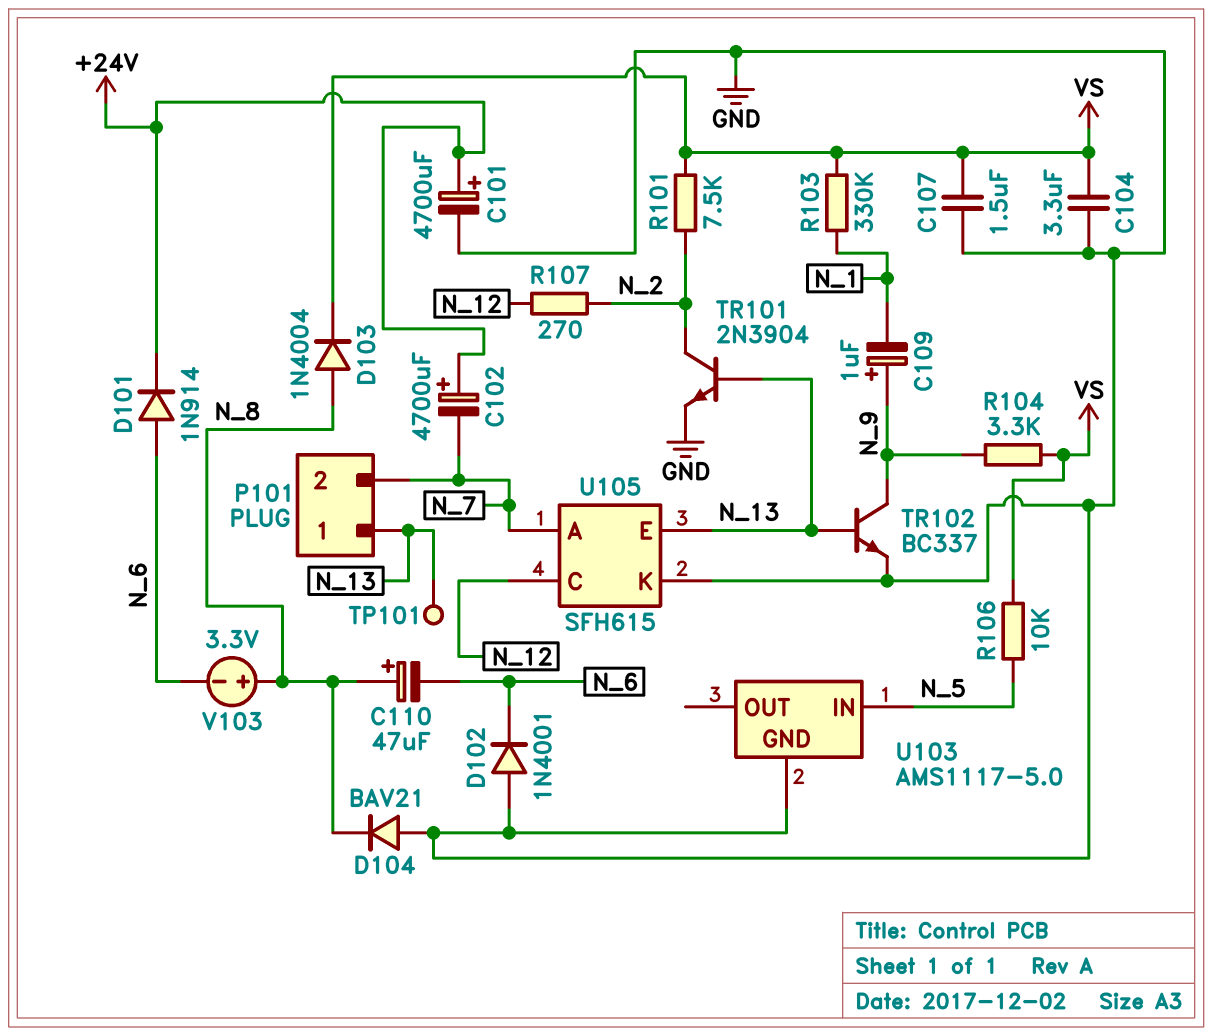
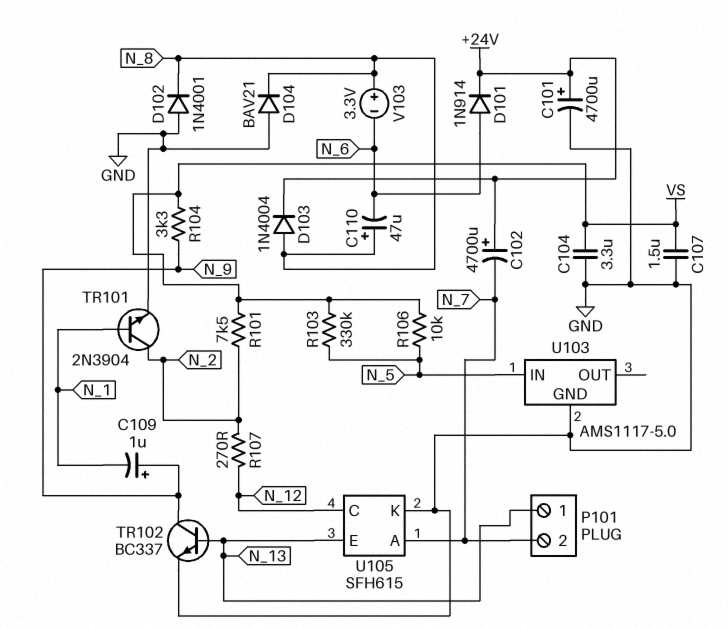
D102: diode 1N4001 (A GND, K N_6) -> diode 1N4001 (A GND, K N_8)
D103: diode 1N4004 (A N_8, K VS) -> diode 1N4004 (A N_8, K +24V)
R103: 330k (N_1, VS) -> 330k (N_5, VS)
TP101: test point (N_13) -> none
TR101: NPN 2N3904 (B N_13, C N_2, E GND) -> NPN 2N3904 (B N_1, C N_2, E GND)

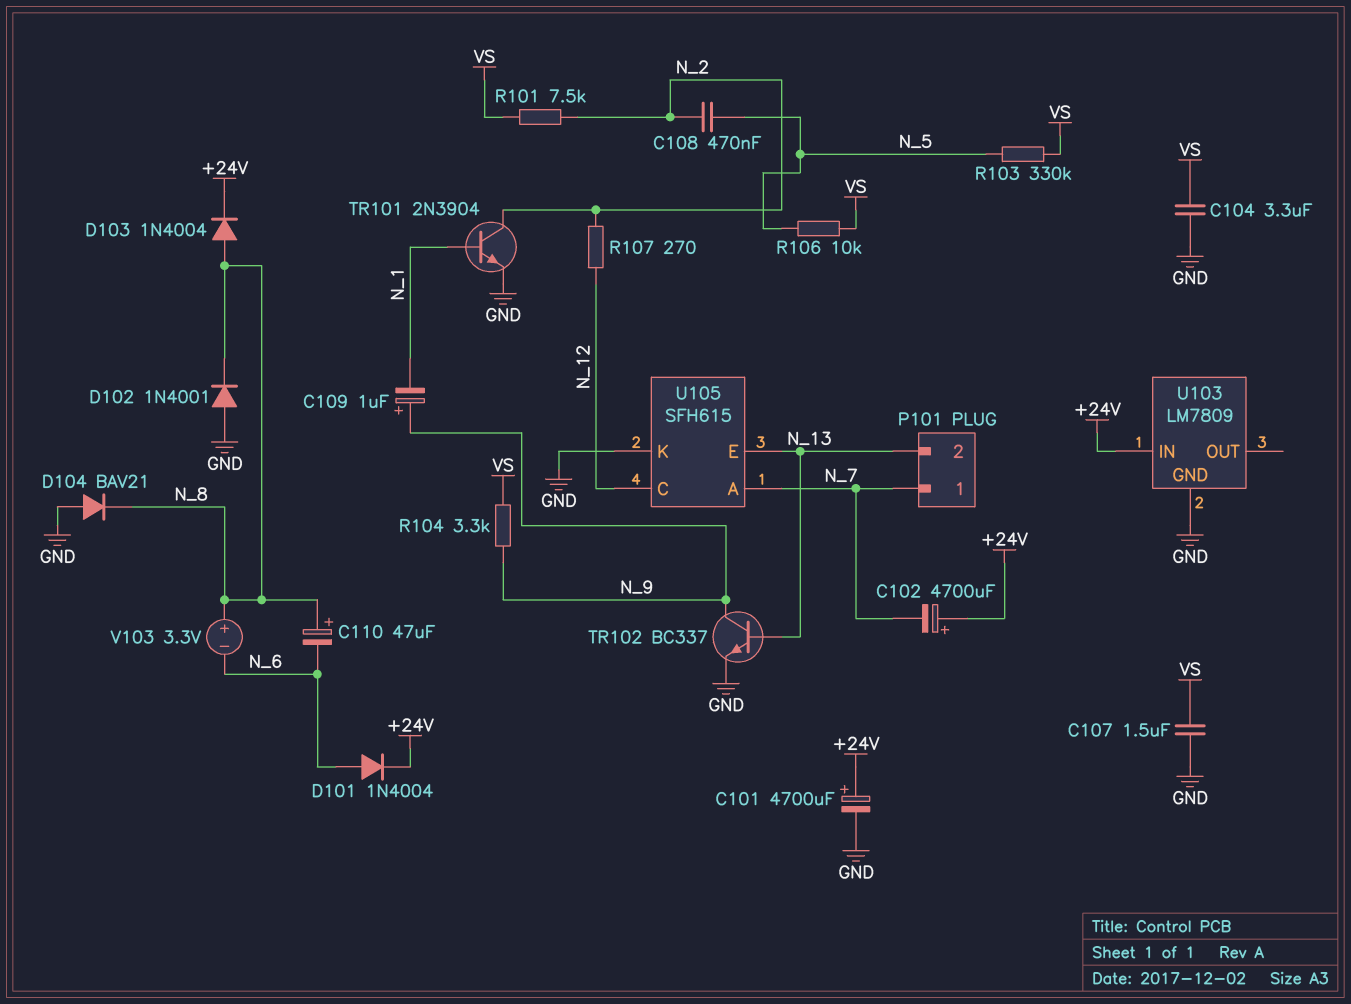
C108: none -> 470nF (N_2, N_5)
D101: diode 1N914 (A N_6, K +24V) -> diode 1N4004 (A N_6, K +24V)
P101 pin 1: N_13 -> N_7
P101 pin 2: N_7 -> N_13
U103: AMS1117-5.0 -> LM7809
U103 pin IN: N_5 -> +24V

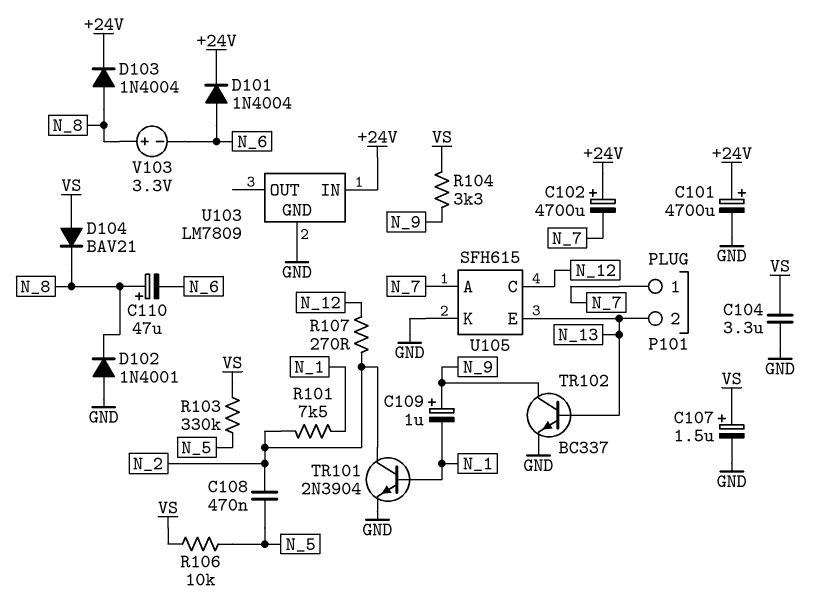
C107: 1.5uF (GND, VS) -> 1.5uF (plus VS, minus GND)
D104: diode BAV21 (A GND, K N_8) -> diode BAV21 (A VS, K N_8)
R101: 7.5k (N_2, VS) -> 7.5k (N_1, N_2)

